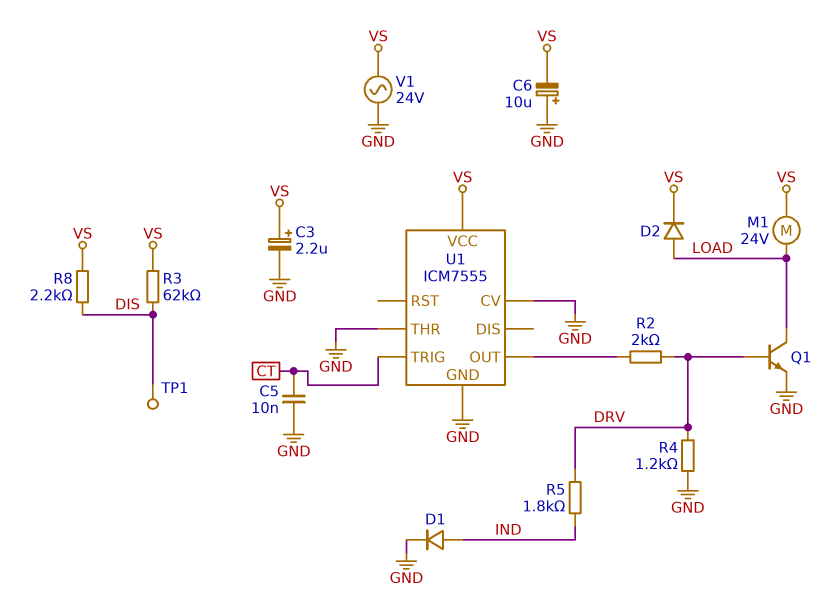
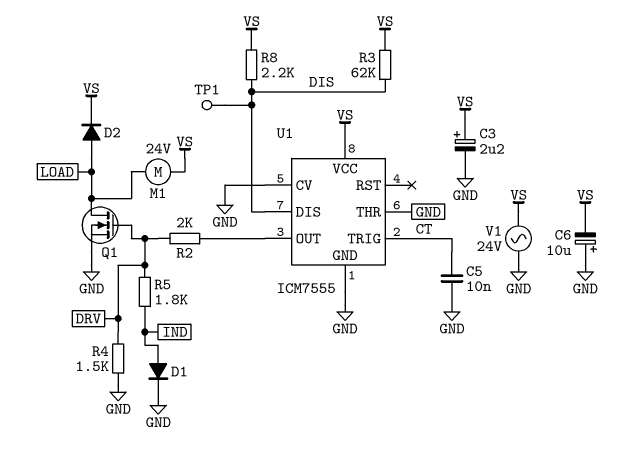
Q1: NPN (B DRV, C LOAD, E GND) -> NMOS (G DRV, D LOAD, S GND)
R4: 1.2k (DRV, GND) -> 1.5k (DRV, GND)
U1 pin DIS: none -> DIS

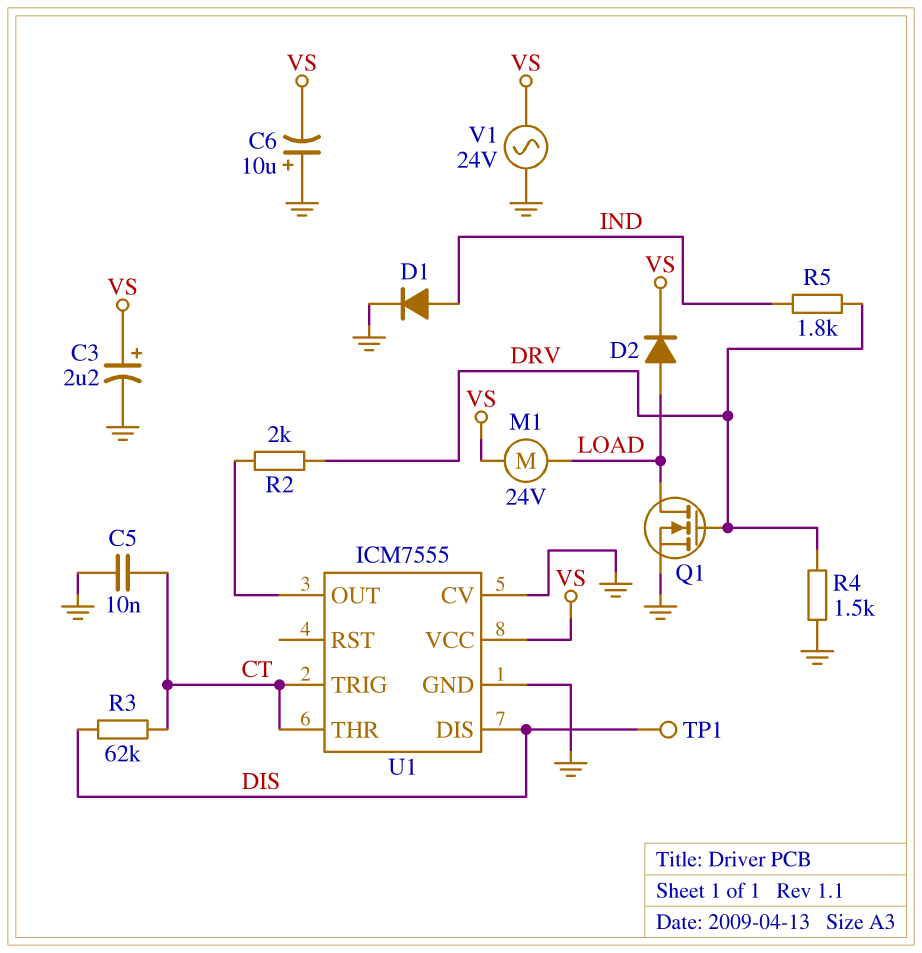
R3: 62k (DIS, VS) -> 62k (CT, DIS)
R8: 2.2k (DIS, VS) -> none
U1 pin THR: GND -> CT

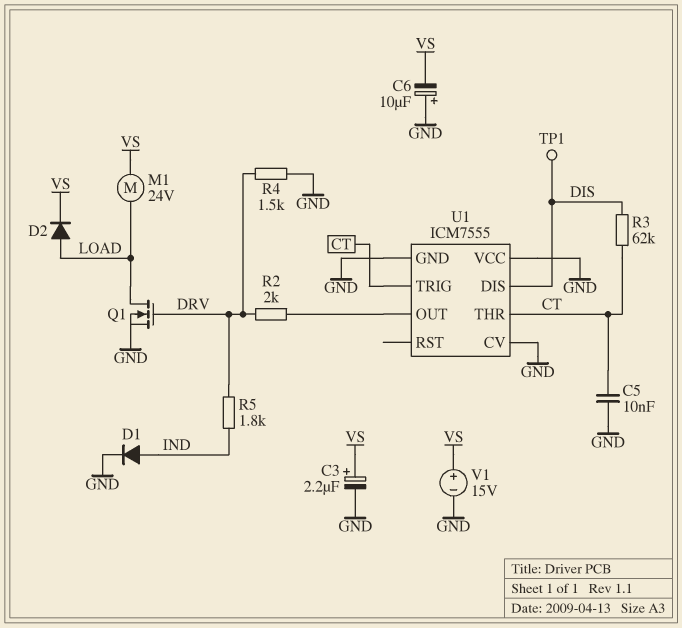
U1 pin VCC: VS -> GND
V1: AC 24V (GND, VS) -> 15V (plus VS, minus GND)

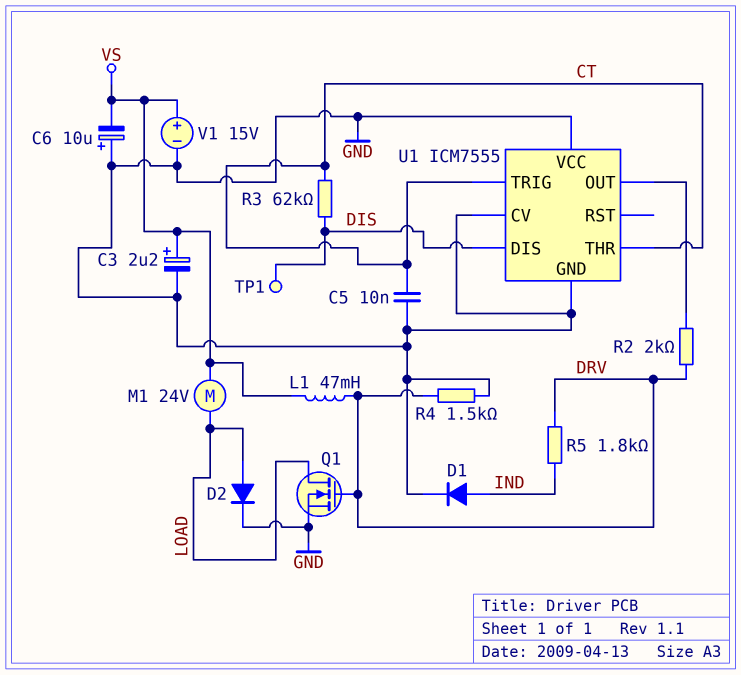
D2: diode (A LOAD, K VS) -> diode (A LOAD, K GND)
L1: none -> 47mH (DRV, VS)

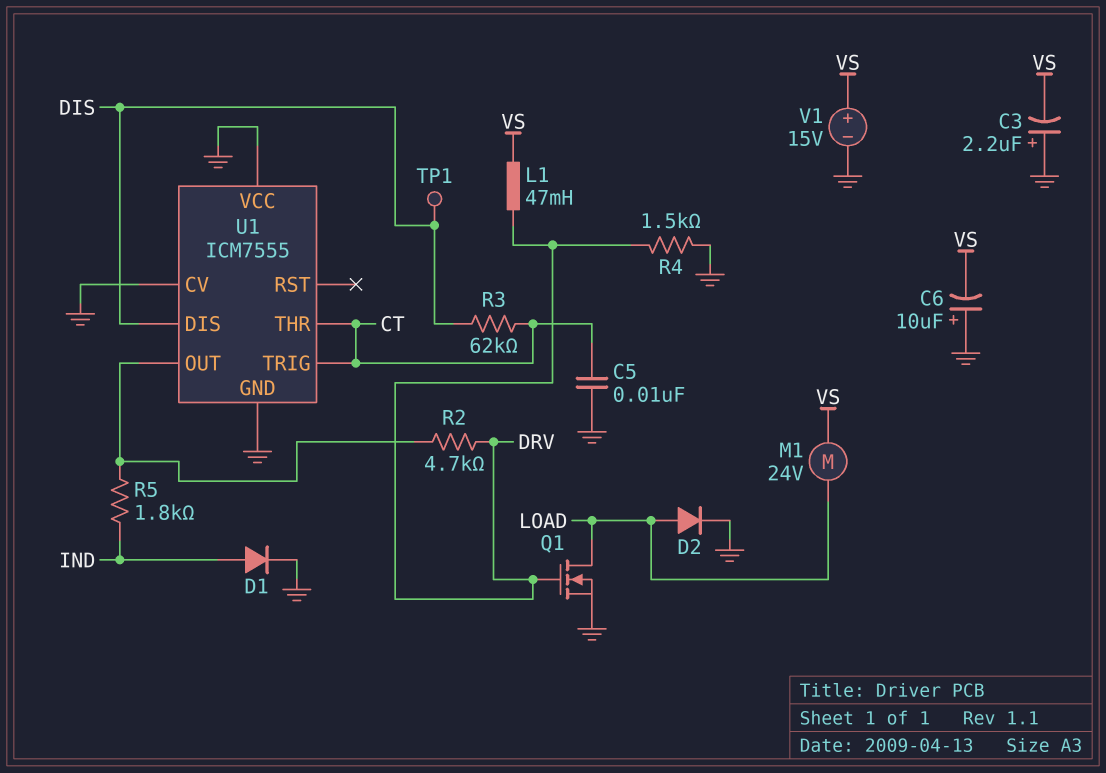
C3: 2.2uF (plus VS, minus GND) -> 2.2uF (plus GND, minus VS)
R2: 2k (DRV, U1/OUT) -> 4.7k (DRV, U1/OUT)
R5: 1.8k (DRV, IND) -> 1.8k (IND, U1/OUT)

